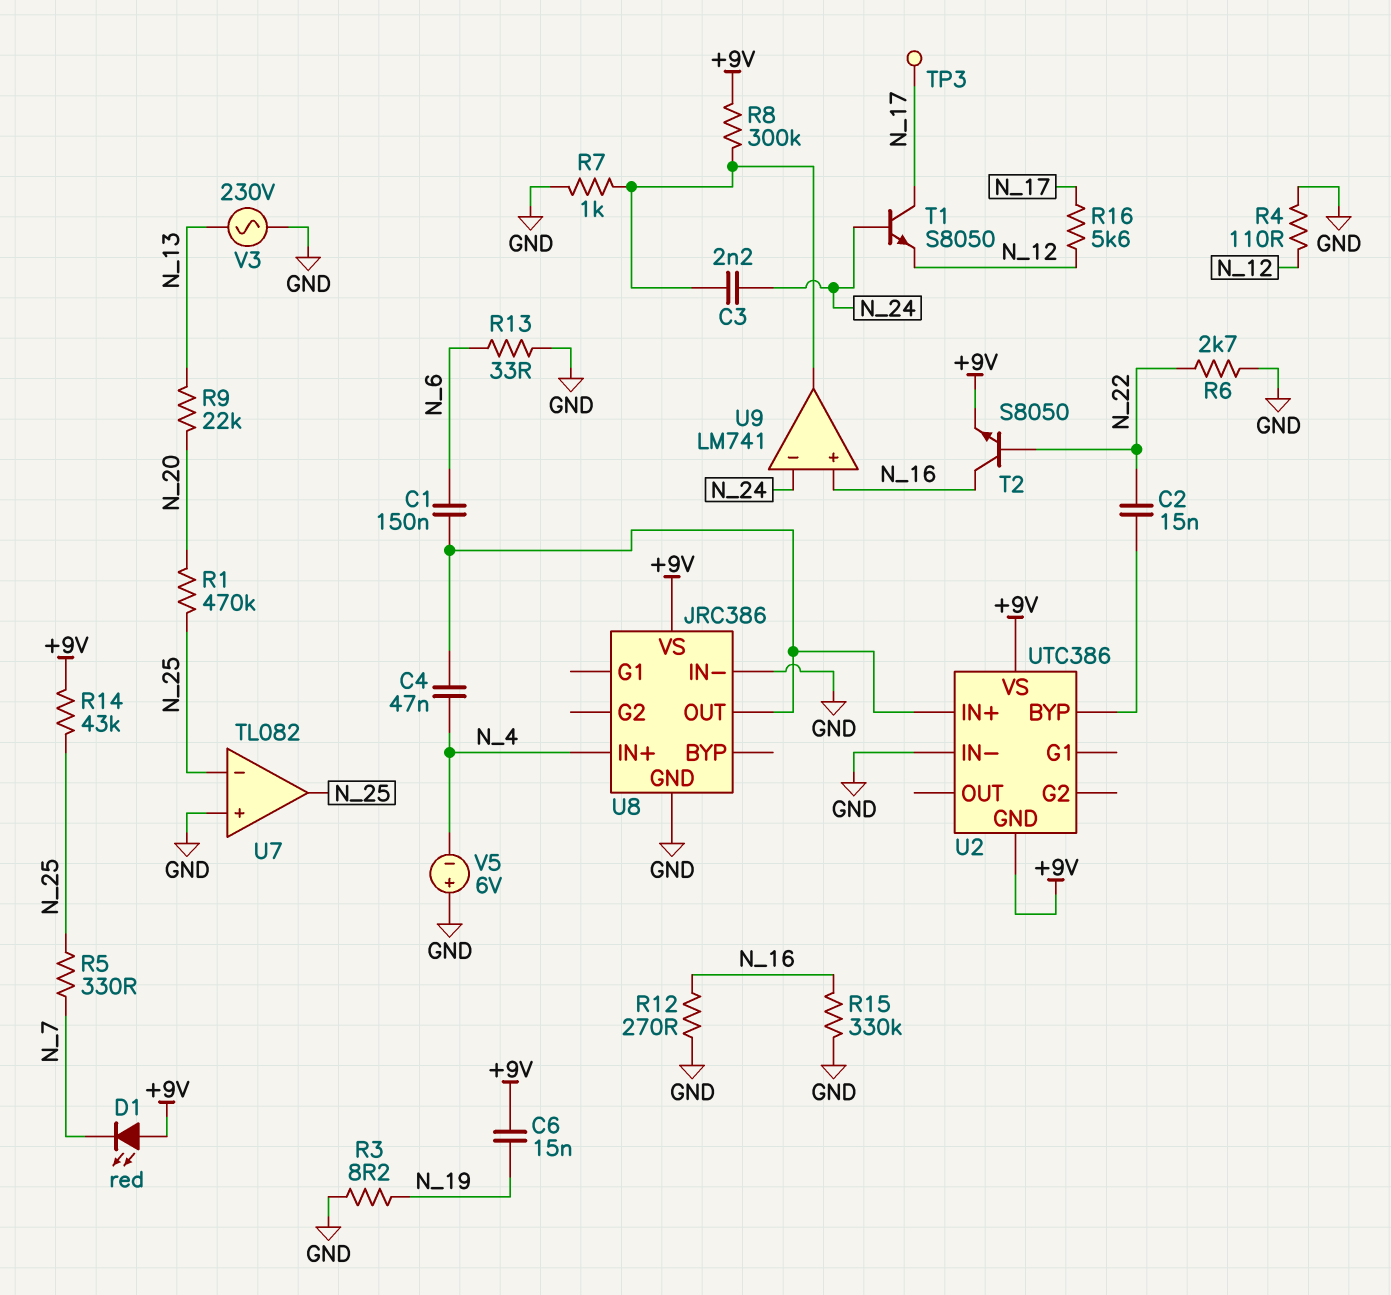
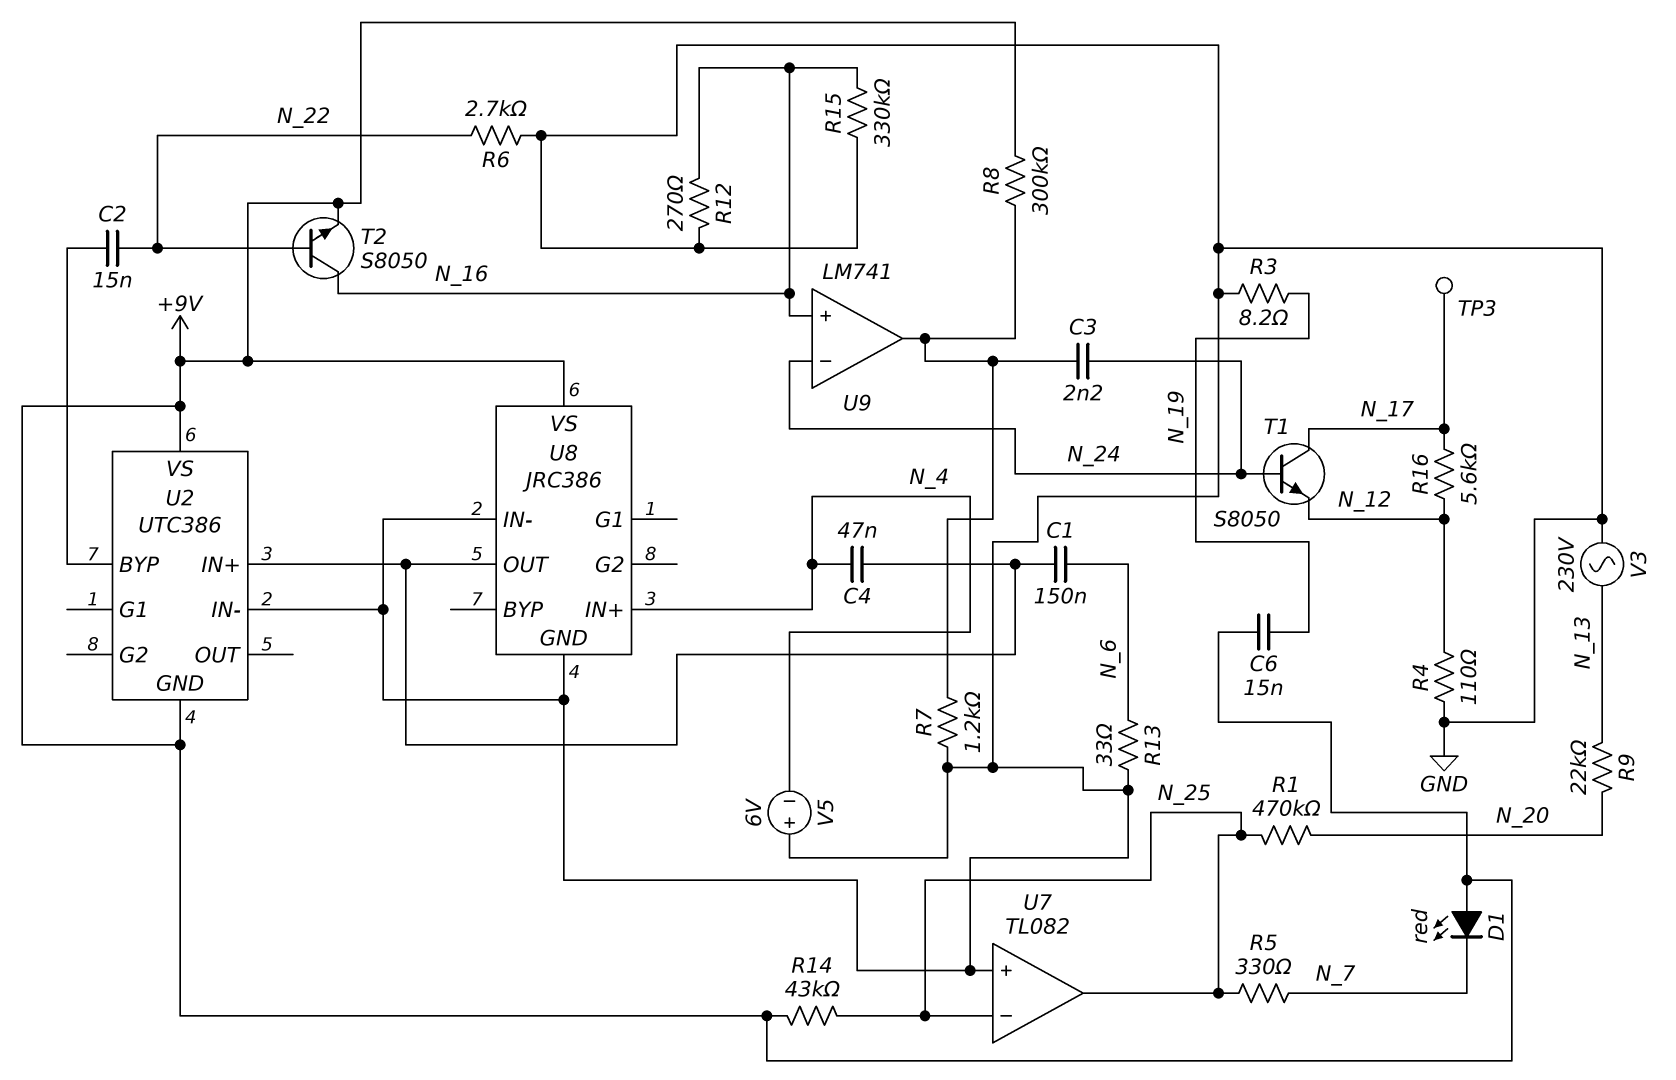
R7: 1k (GND, U9/out) -> 1.2k (GND, U9/out)

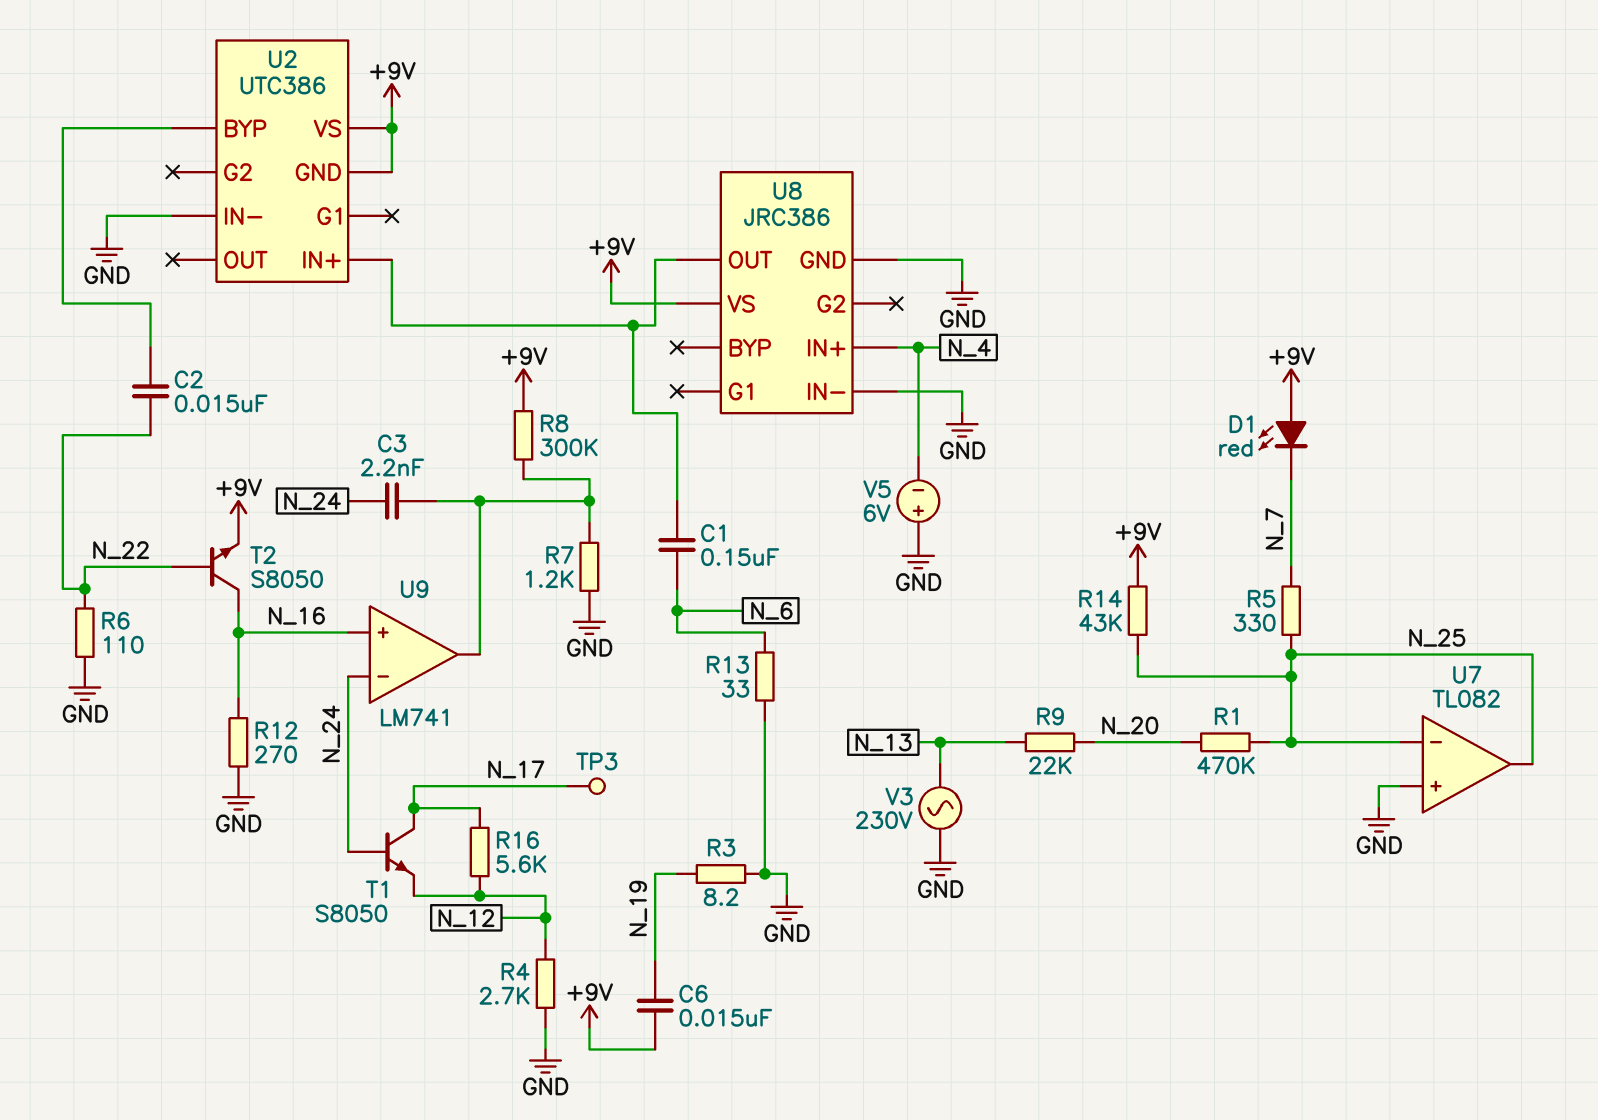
C4: 47nF (N_4, U2/IN+) -> none
R4: 110 (GND, N_12) -> 2.7k (GND, N_12)
R6: 2.7k (GND, N_22) -> 110 (GND, N_22)
R15: 330k (GND, N_16) -> none

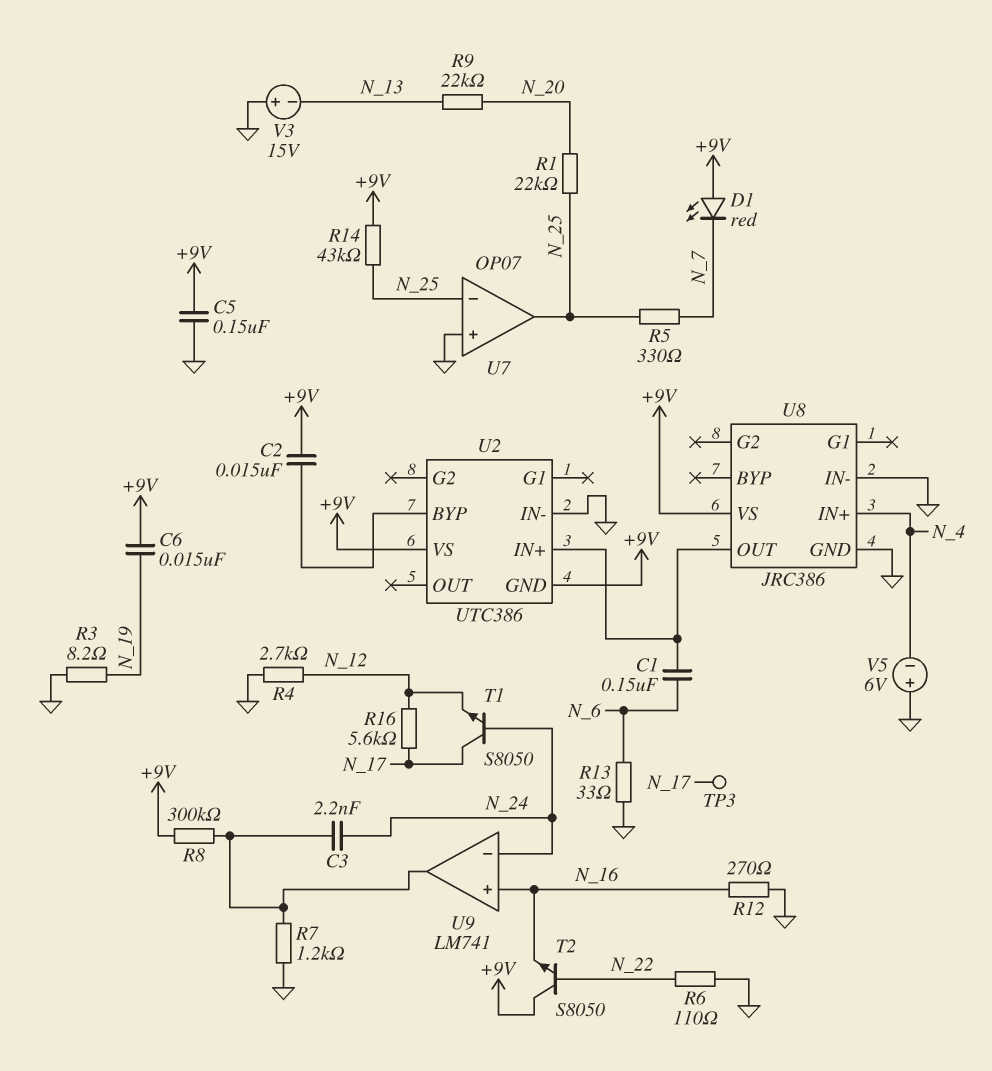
C2: 15nF (N_22, U2/BYP) -> 15nF (+9V, U2/BYP)
C5: none -> 150nF (+9V, GND)
R1: 470k (N_20, N_25) -> 22k (N_20, N_25)
T2: NPN S8050 (B N_22, C N_16, E +9V) -> NPN S8050 (B N_22, C +9V, E N_16)
U7: TL082 -> OP07
V3: AC 230V (GND, N_13) -> 15V (plus GND, minus N_13)

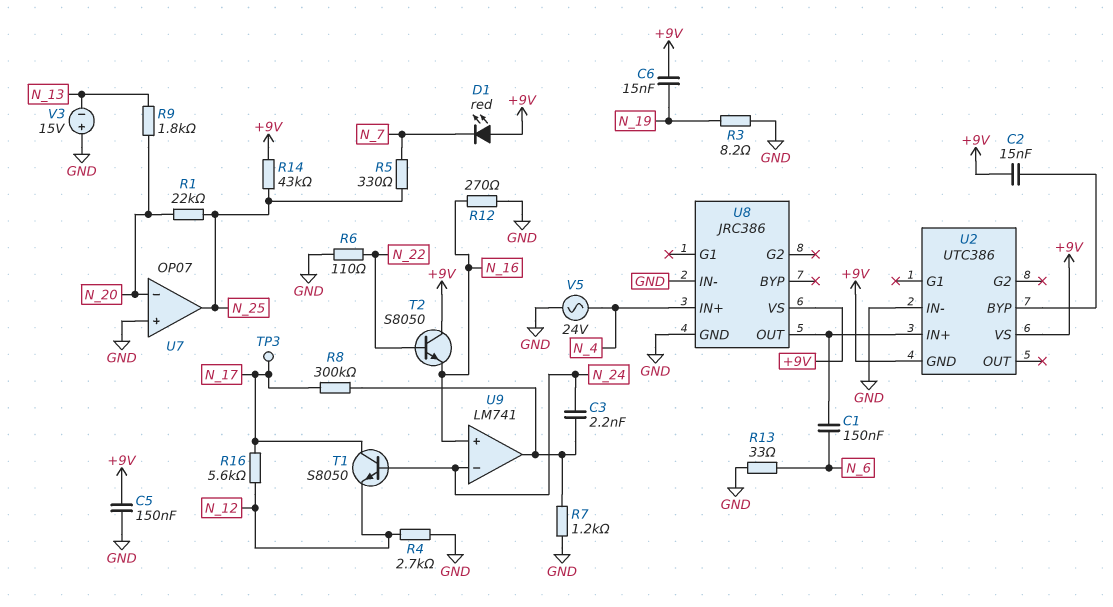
R8: 300k (+9V, U9/out) -> 300k (N_17, U9/out)
R9: 22k (N_13, N_20) -> 1.8k (N_13, N_20)
U7 pin in-: N_25 -> N_20
V5: 6V (plus GND, minus N_4) -> AC 24V (GND, N_4)

